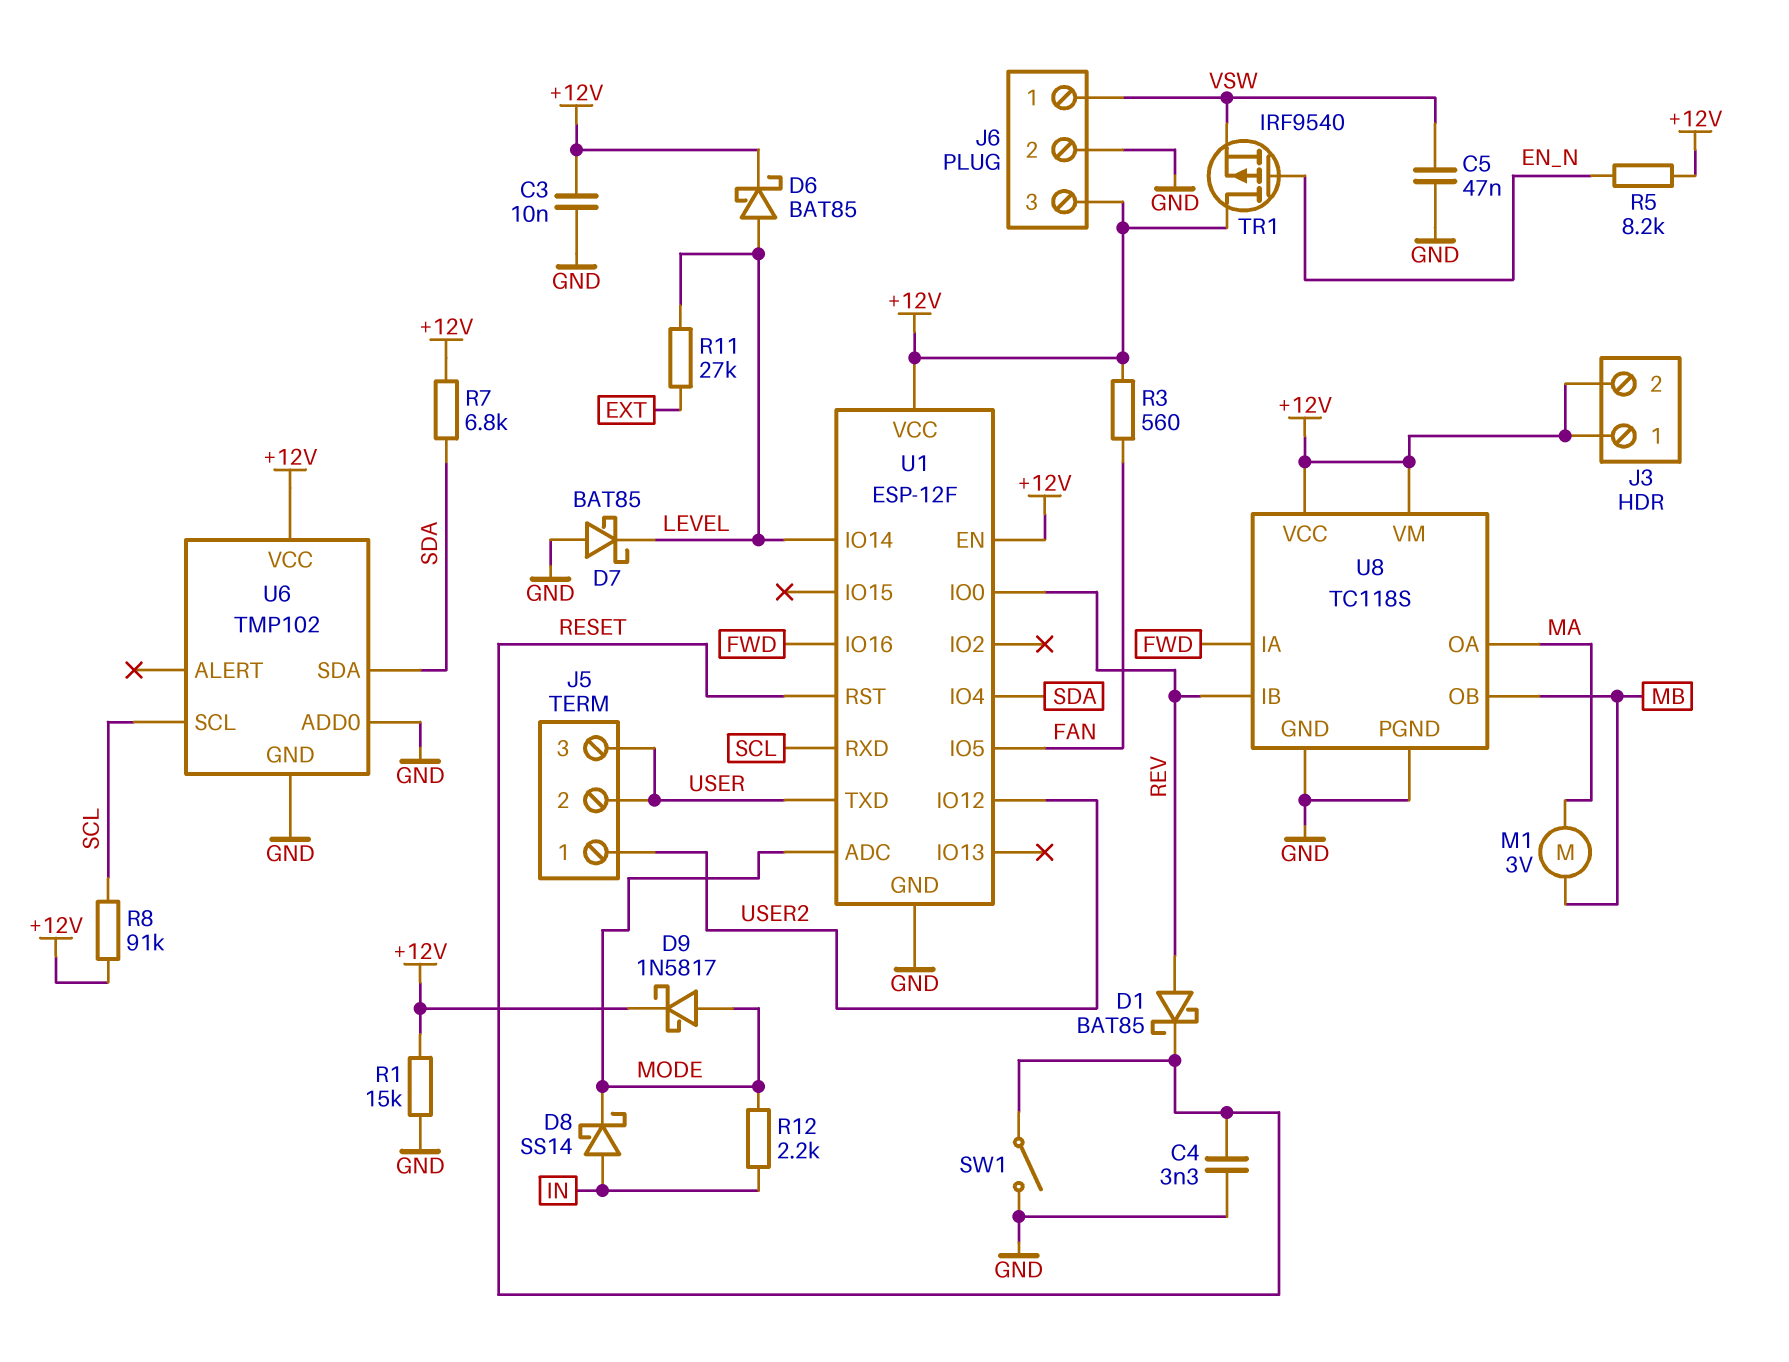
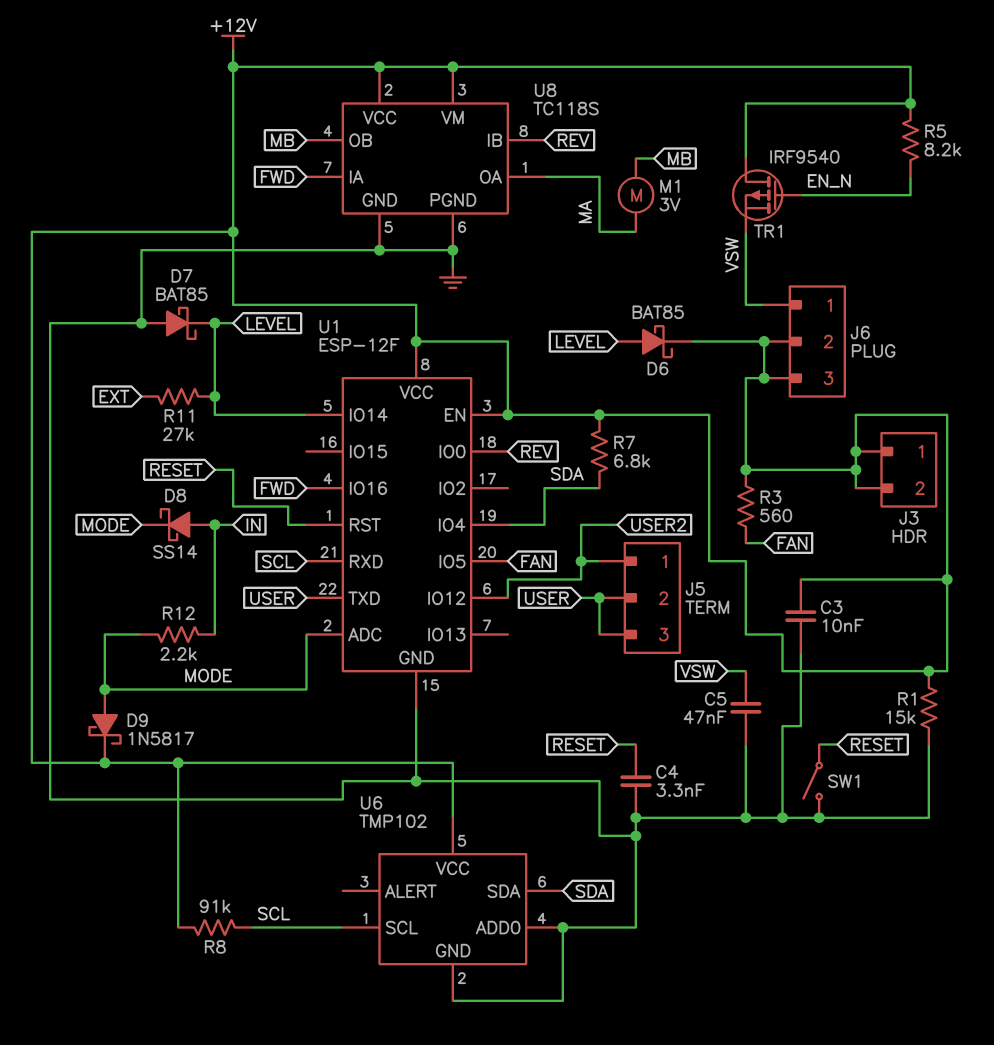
D1: schottky BAT85 (A REV, K RESET) -> none
J6 pin 2: GND -> +12V

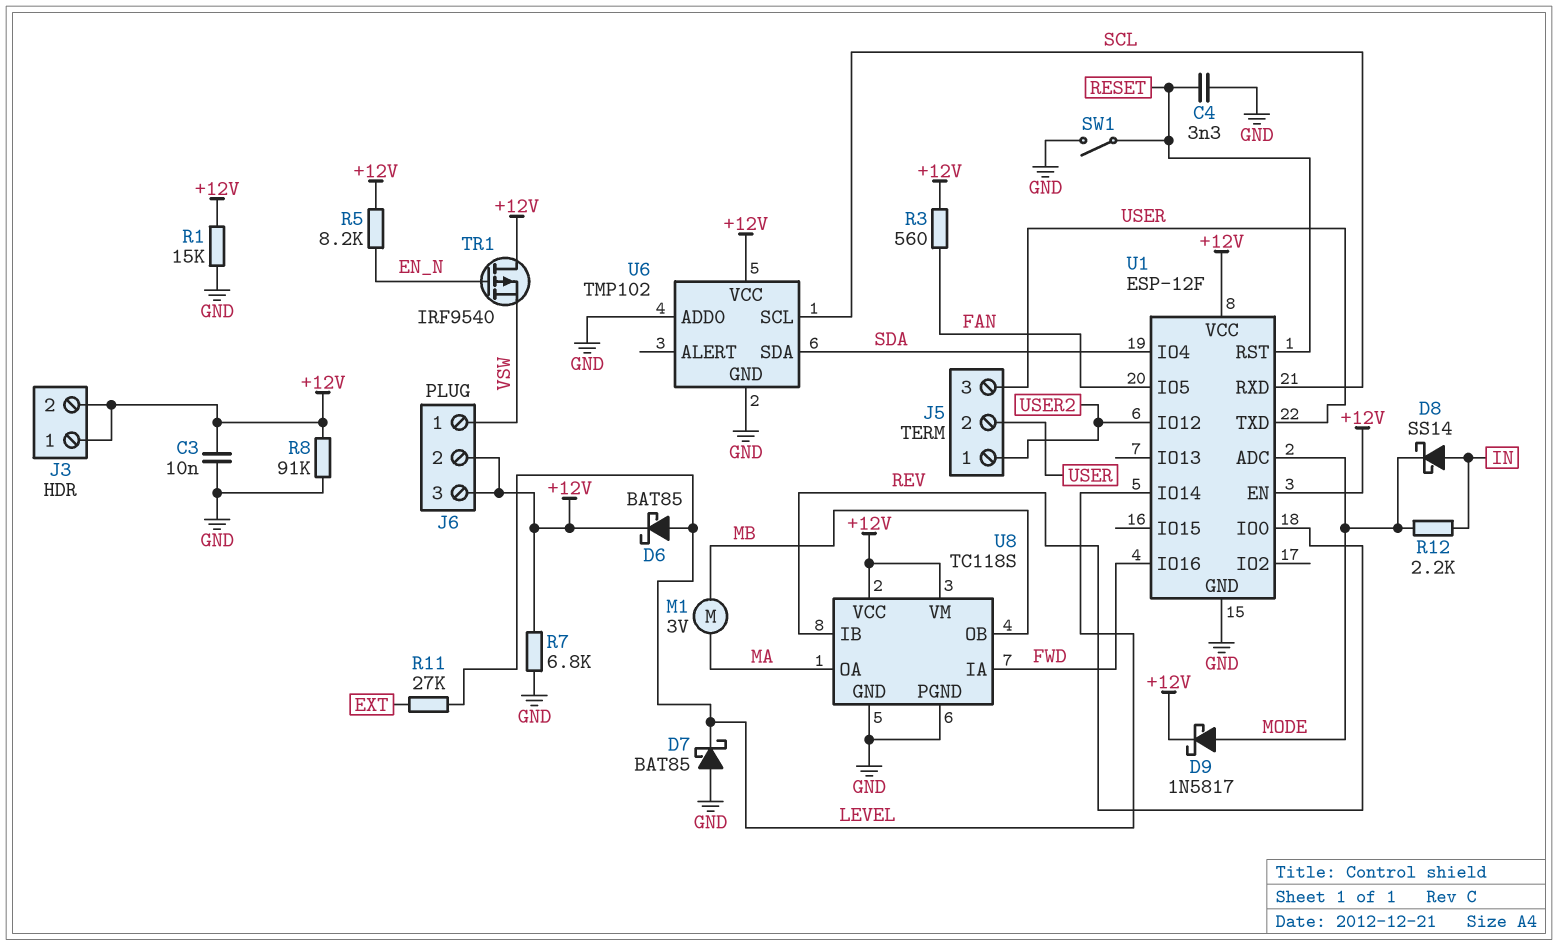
C5: 47nF (GND, VSW) -> none
R7: 6.8k (+12V, SDA) -> 6.8k (+12V, GND)
R8: 91k (+12V, SCL) -> 91k (+12V, GND)

